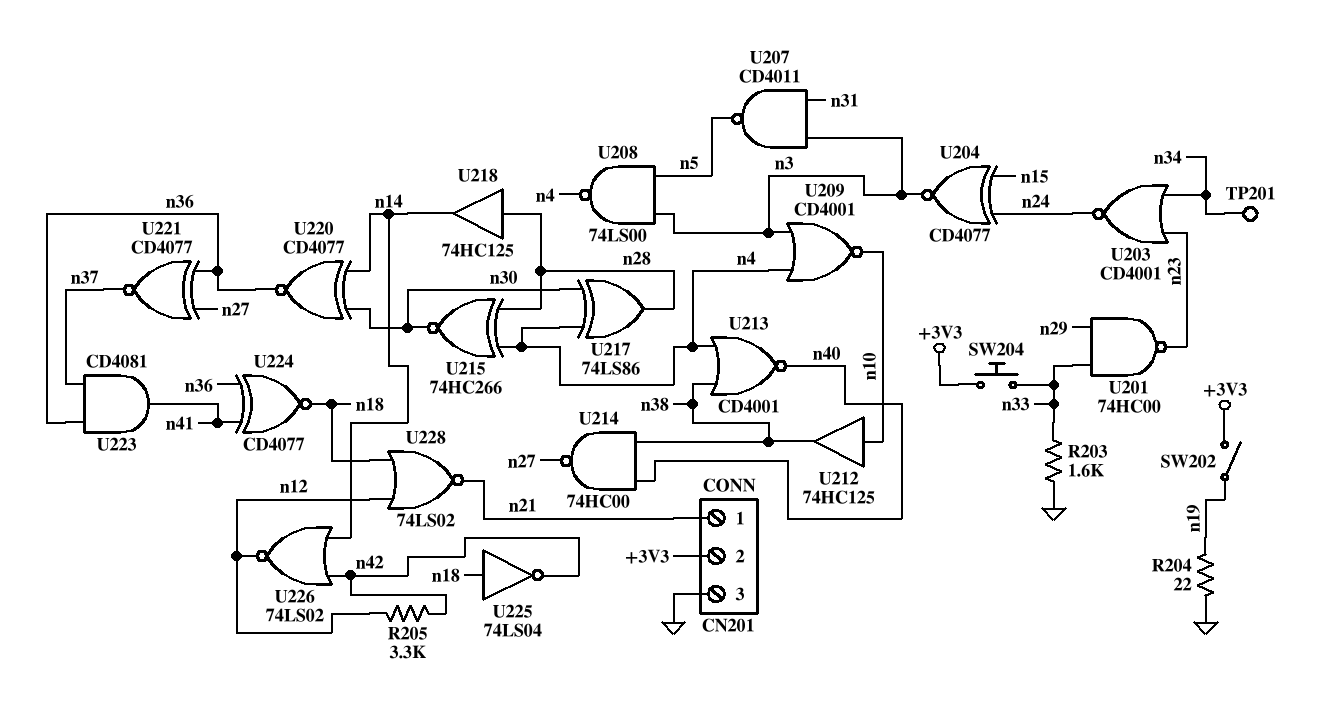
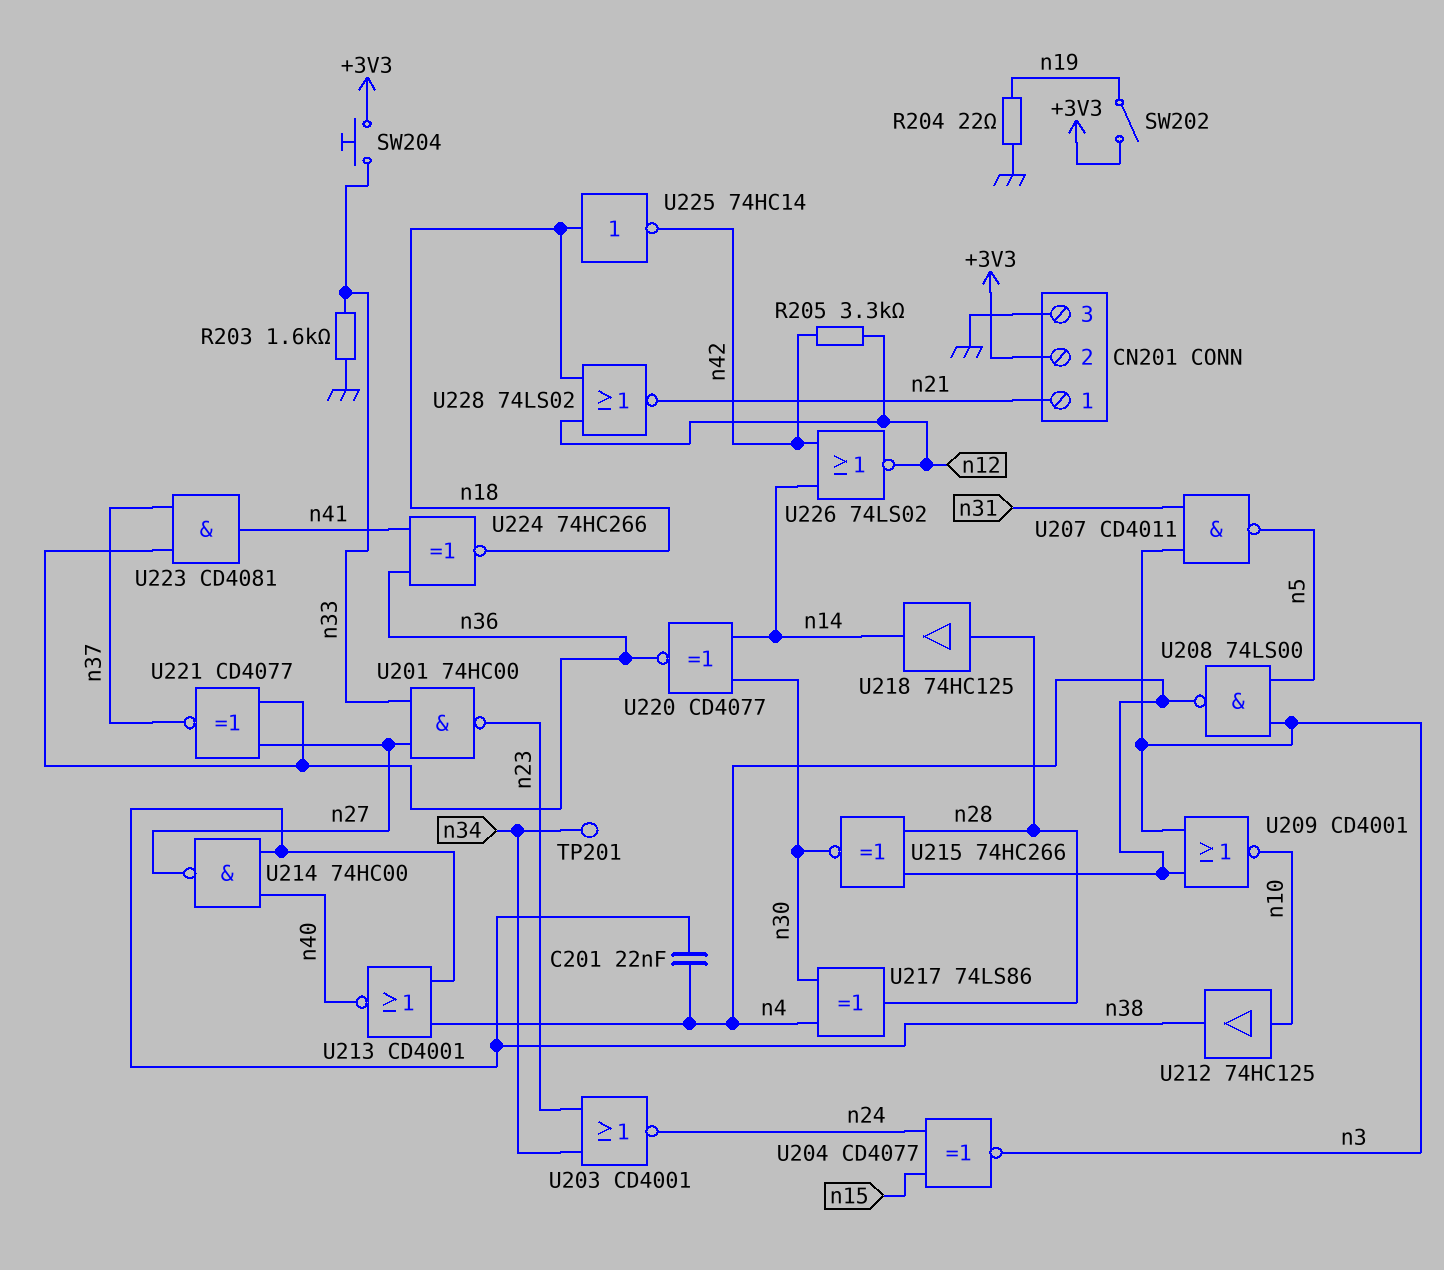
C201: none -> 22nF (n4, n38)
U201: NAND 74HC00 (in n29, in n33, out n23) -> NAND 74HC00 (in n27, in n33, out n23)
U224: XNOR CD4077 (in n36, in n41, out n18) -> XNOR 74HC266 (in n36, in n41, out n18)
U225: NOT 74LS04 (in n18, out n42) -> NOT 74HC14 (in n18, out n42)

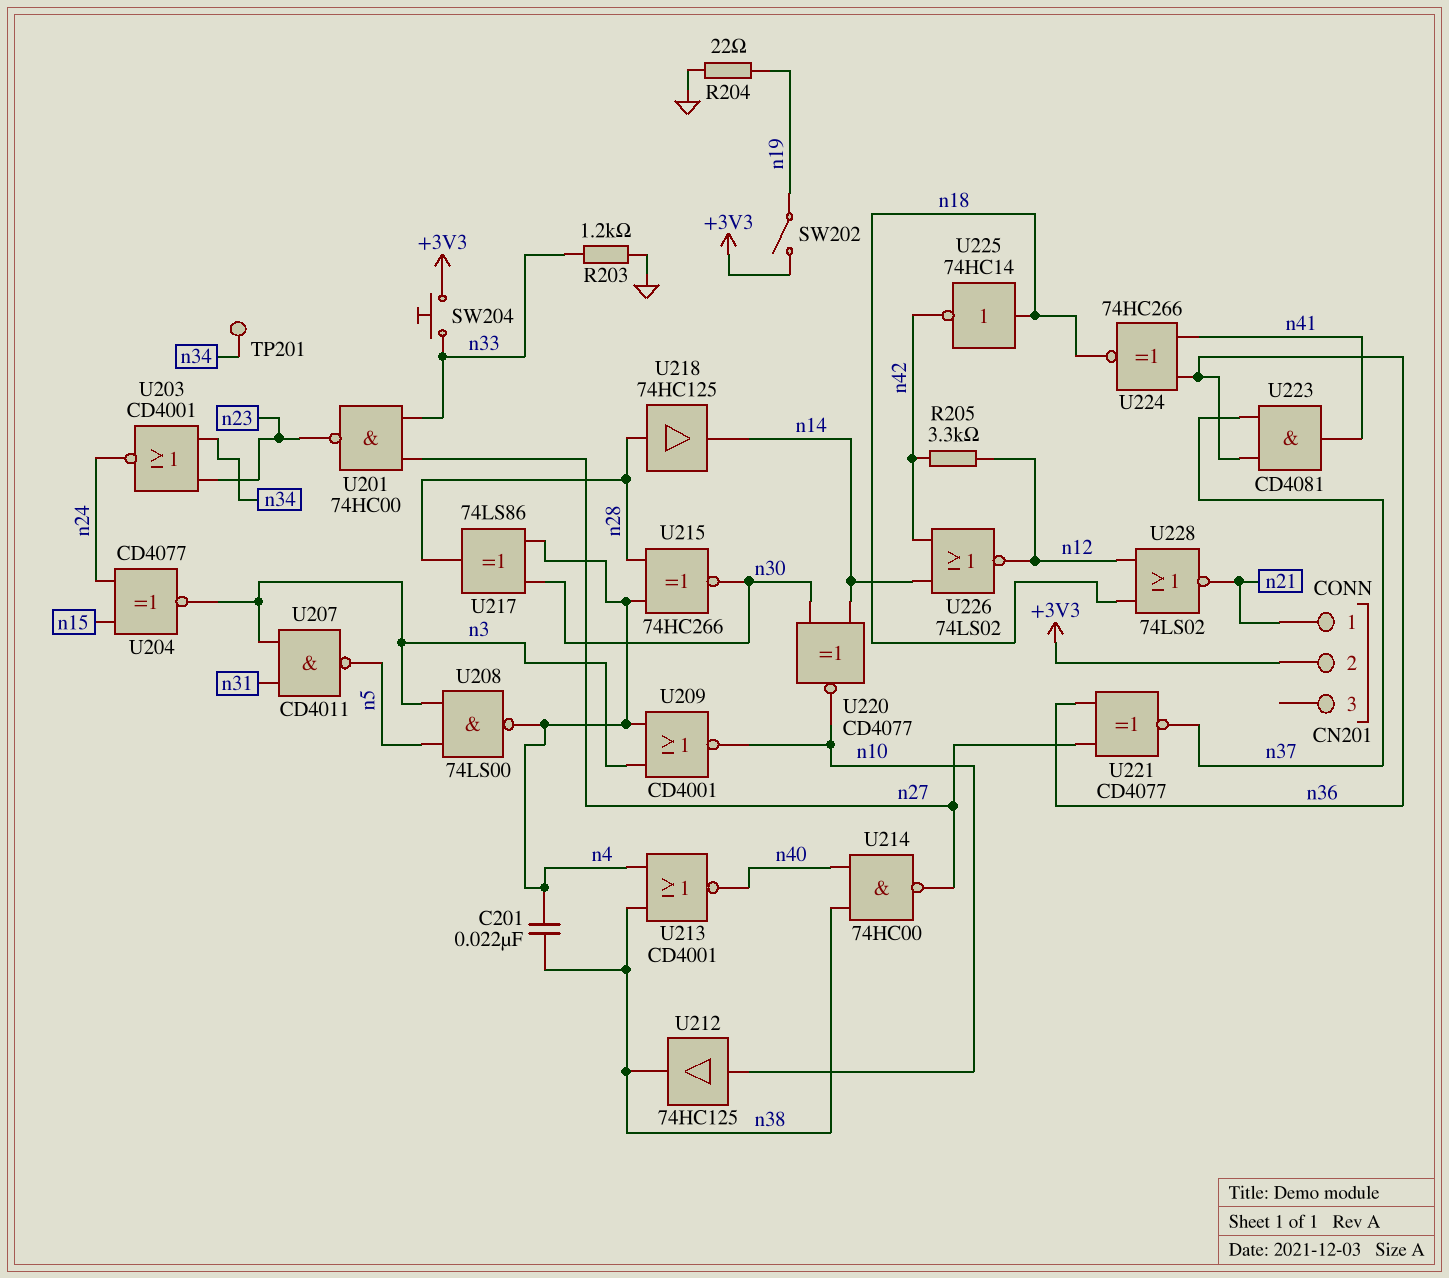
CN201 pin 3: GND -> none
R203: 1.6k (GND, n33) -> 1.2k (GND, n33)
U220: XNOR CD4077 (in n14, in n30, out n36) -> XNOR CD4077 (in n14, in n30, out n10)

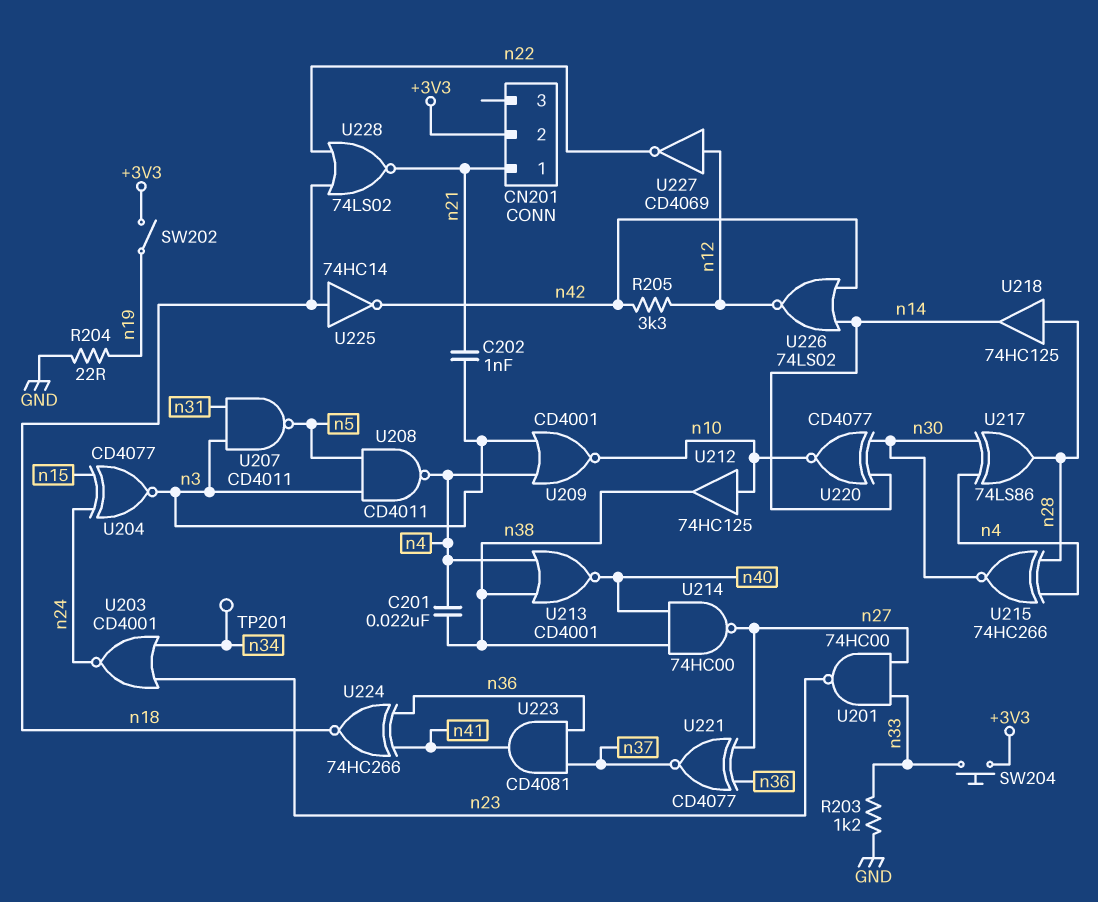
C202: none -> 1nF (n3, n21)
U208: NAND 74LS00 (in n3, in n5, out n4) -> NAND CD4011 (in n3, in n5, out n4)
U227: none -> NOT CD4069 (in n12, out n22)
U228: NOR 74LS02 (in n12, in n18, out n21) -> NOR 74LS02 (in n18, in n22, out n21)

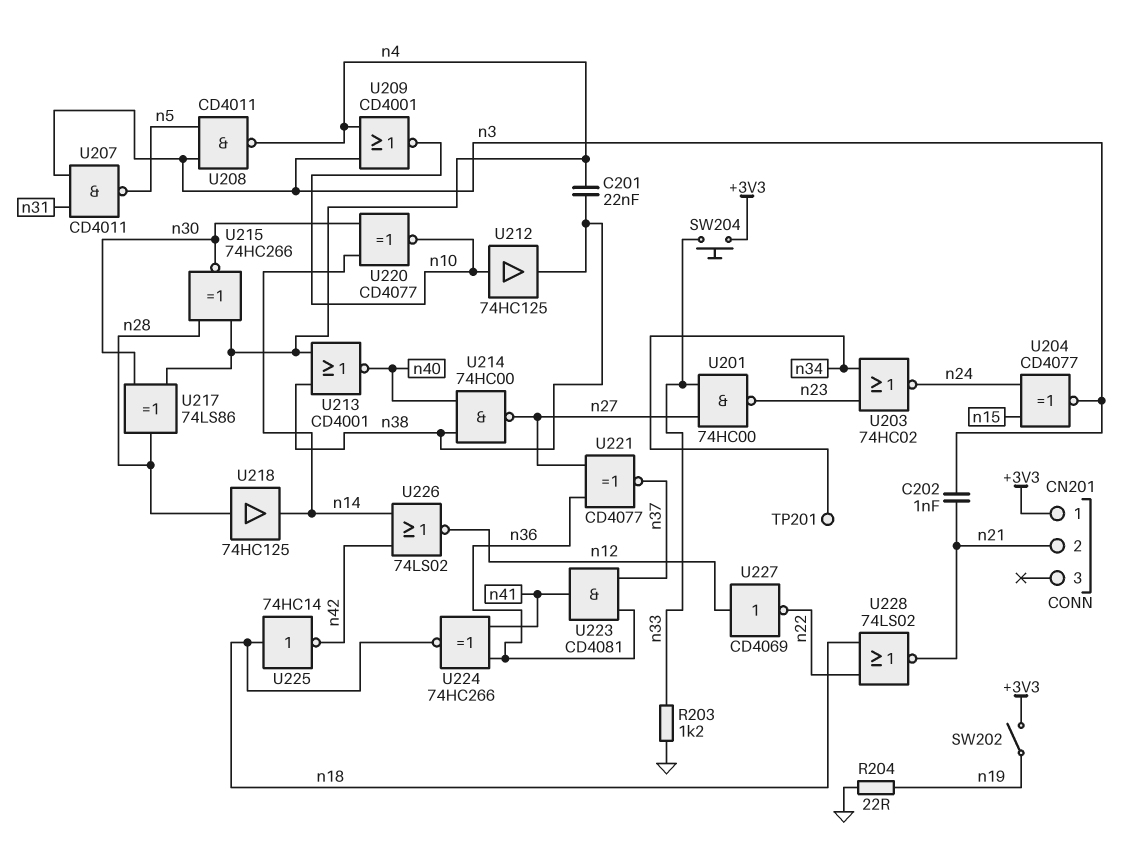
CN201 pin 1: n21 -> +3V3
CN201 pin 2: +3V3 -> n21
R205: 3.3k (n12, n42) -> none
U203: NOR CD4001 (in n23, in n34, out n24) -> NOR 74HC02 (in n23, in n34, out n24)

